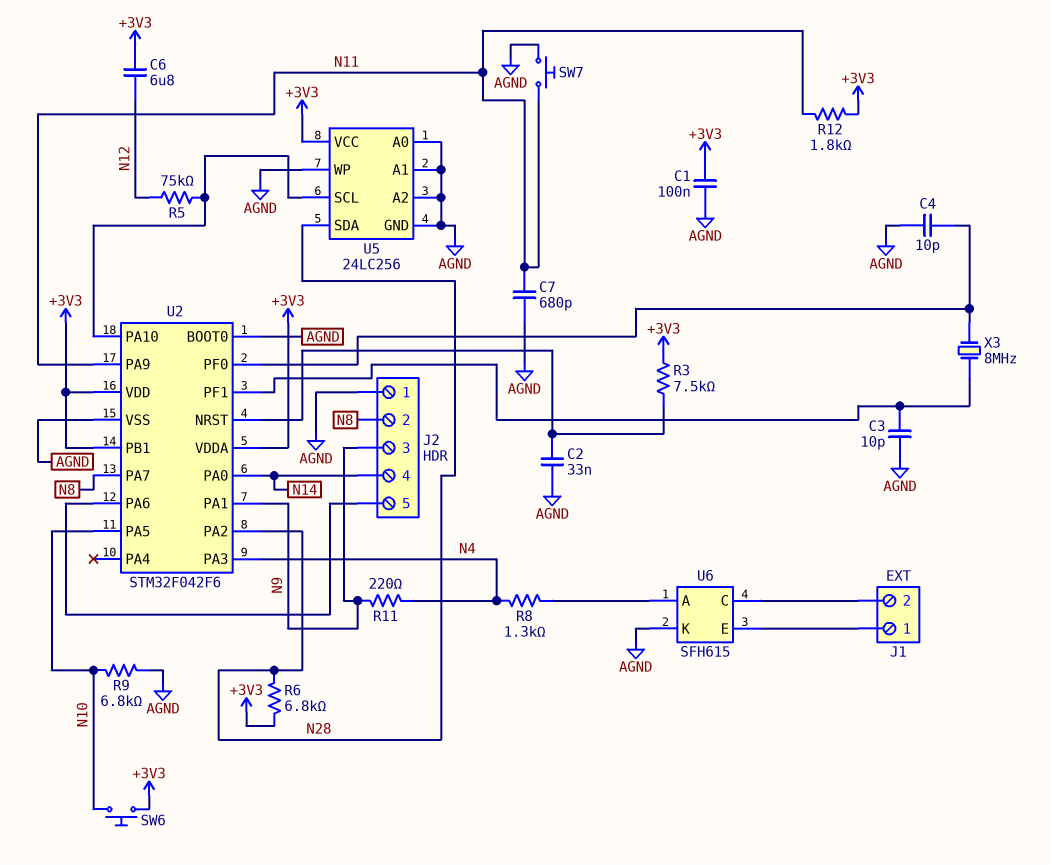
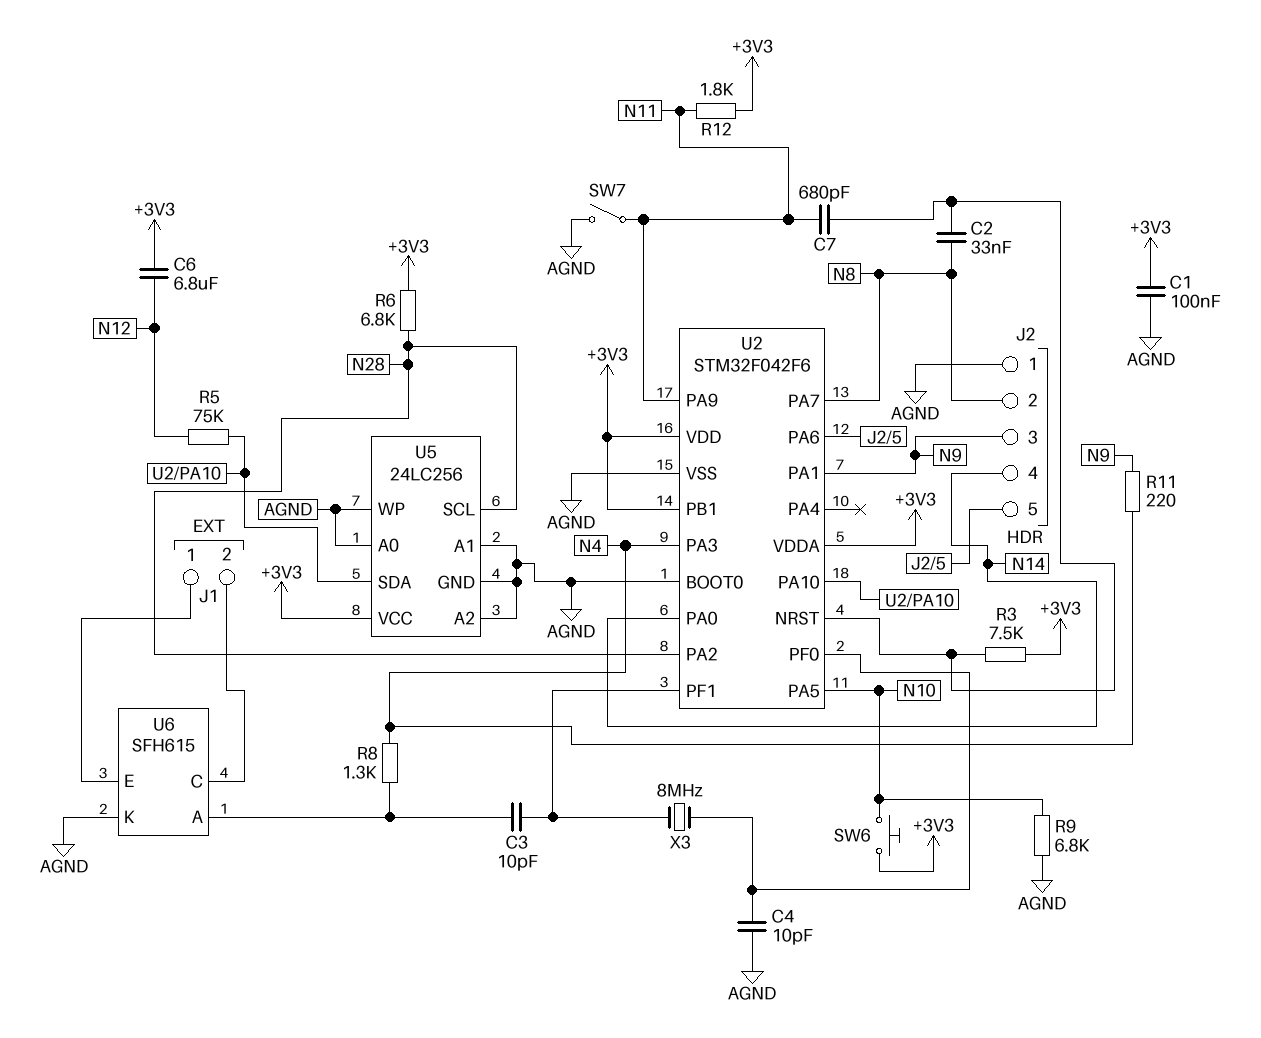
C2: 33nF (AGND, U2/NRST) -> 33nF (N8, U2/NRST)
C3: 10pF (AGND, U2/PF1) -> 10pF (U2/PF1, U6/A)
C7: 680pF (AGND, N11) -> 680pF (N11, U2/NRST)
SW7: button (AGND, N11) -> switch (AGND, N11)
U5 pin SCL: U2/PA10 -> N28
U5 pin SDA: N28 -> U2/PA10

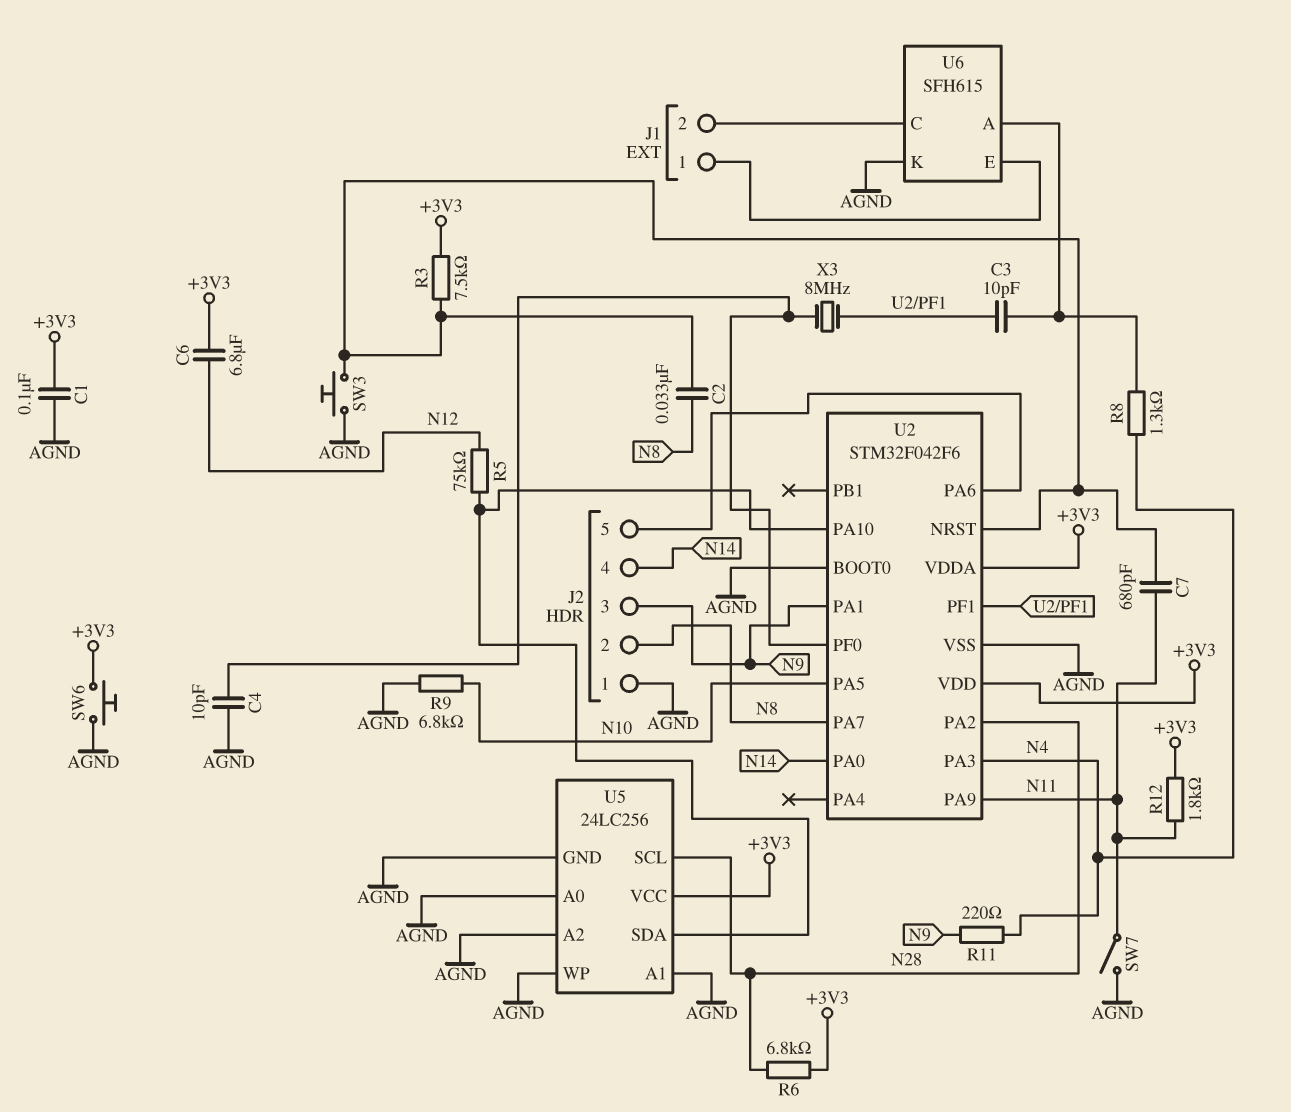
SW3: none -> button (AGND, U2/NRST)
SW6: button (+3V3, N10) -> button (+3V3, AGND)
U2 pin PB1: +3V3 -> none

